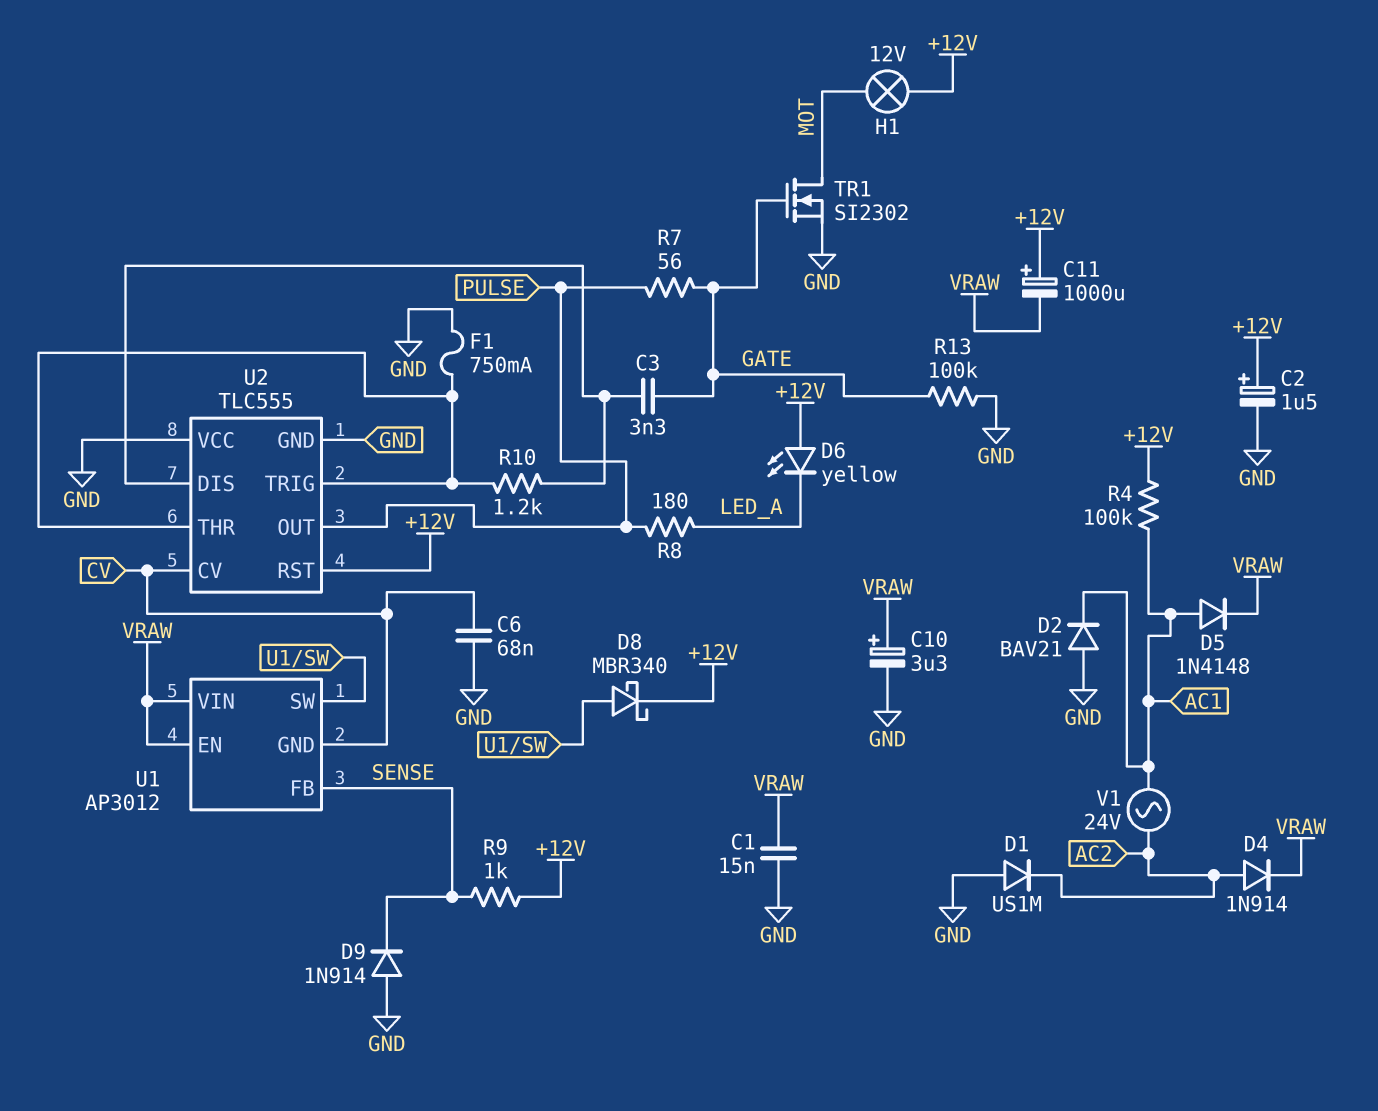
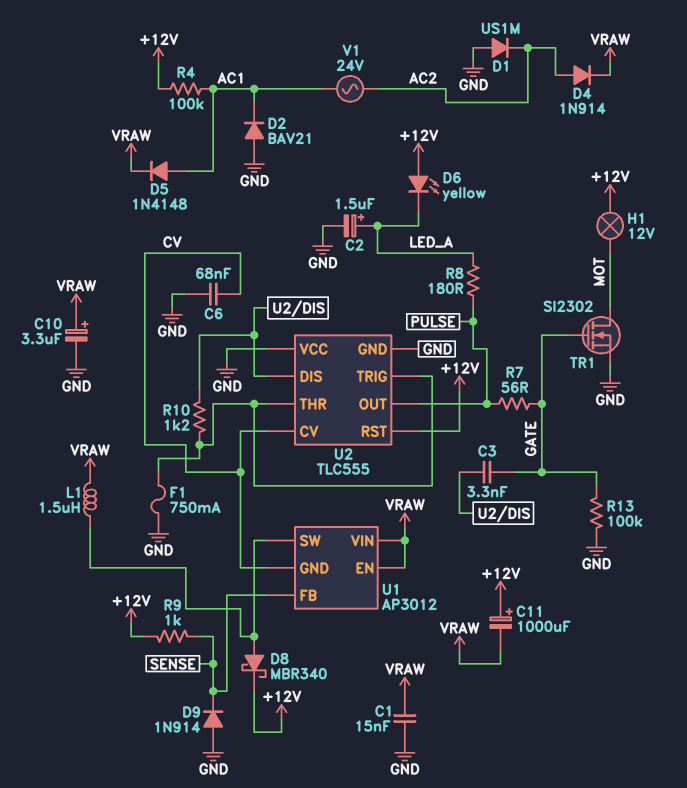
C2: 1.5uF (plus +12V, minus GND) -> 1.5uF (plus LED_A, minus GND)
L1: none -> 1.5uH (U1/SW, VRAW)

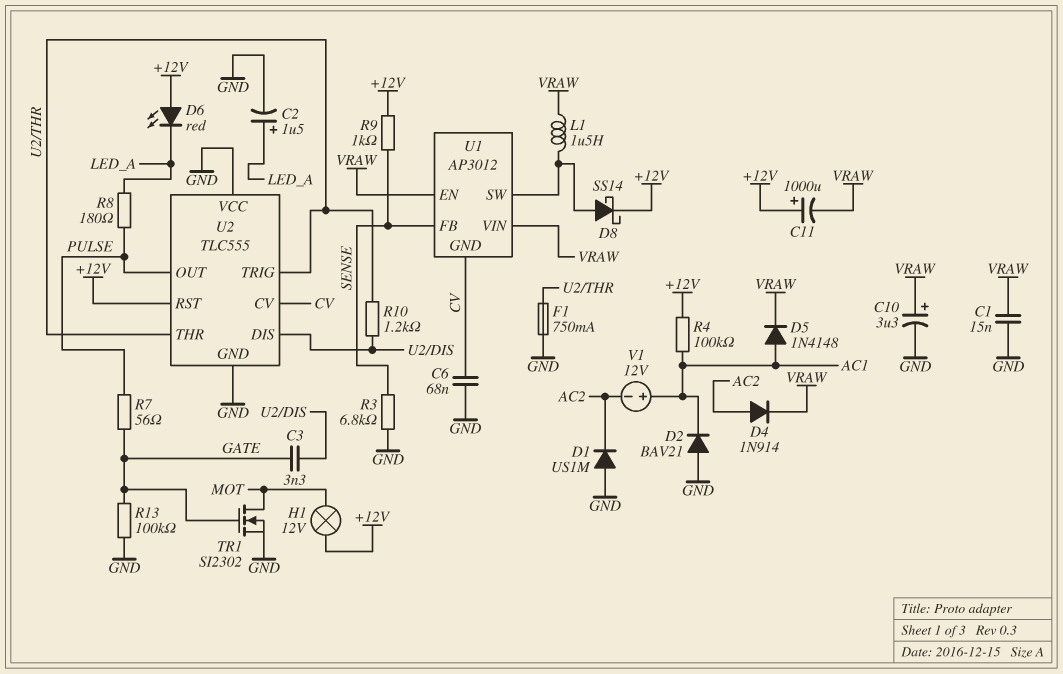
D6: LED yellow (A +12V, K LED_A) -> LED red (A +12V, K LED_A)
D8: schottky MBR340 (A U1/SW, K +12V) -> schottky SS14 (A U1/SW, K +12V)
D9: diode 1N914 (A GND, K SENSE) -> none
R3: none -> 6.8k (GND, SENSE)
V1: AC 24V (AC1, AC2) -> 12V (plus AC1, minus AC2)

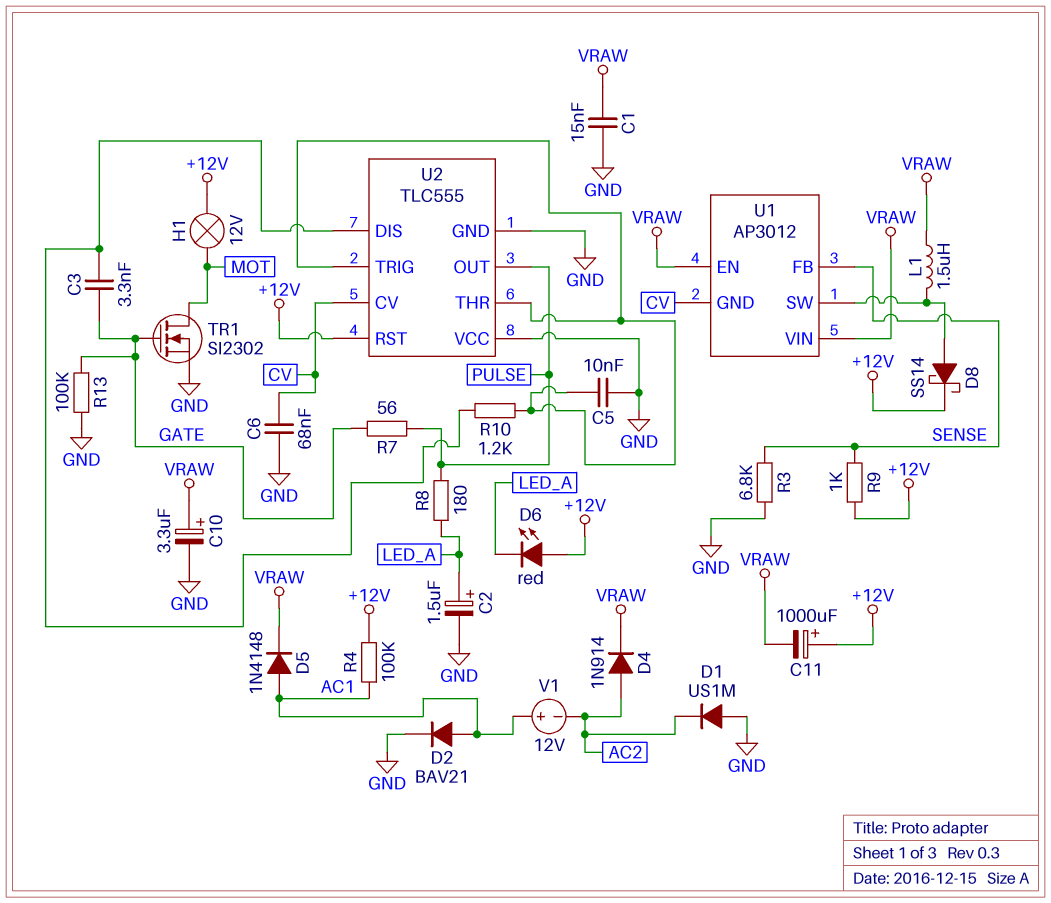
C5: none -> 10nF (GND, U2/THR)
D2: diode BAV21 (A GND, K AC1) -> diode BAV21 (A AC1, K GND)
F1: 750mA (GND, U2/THR) -> none

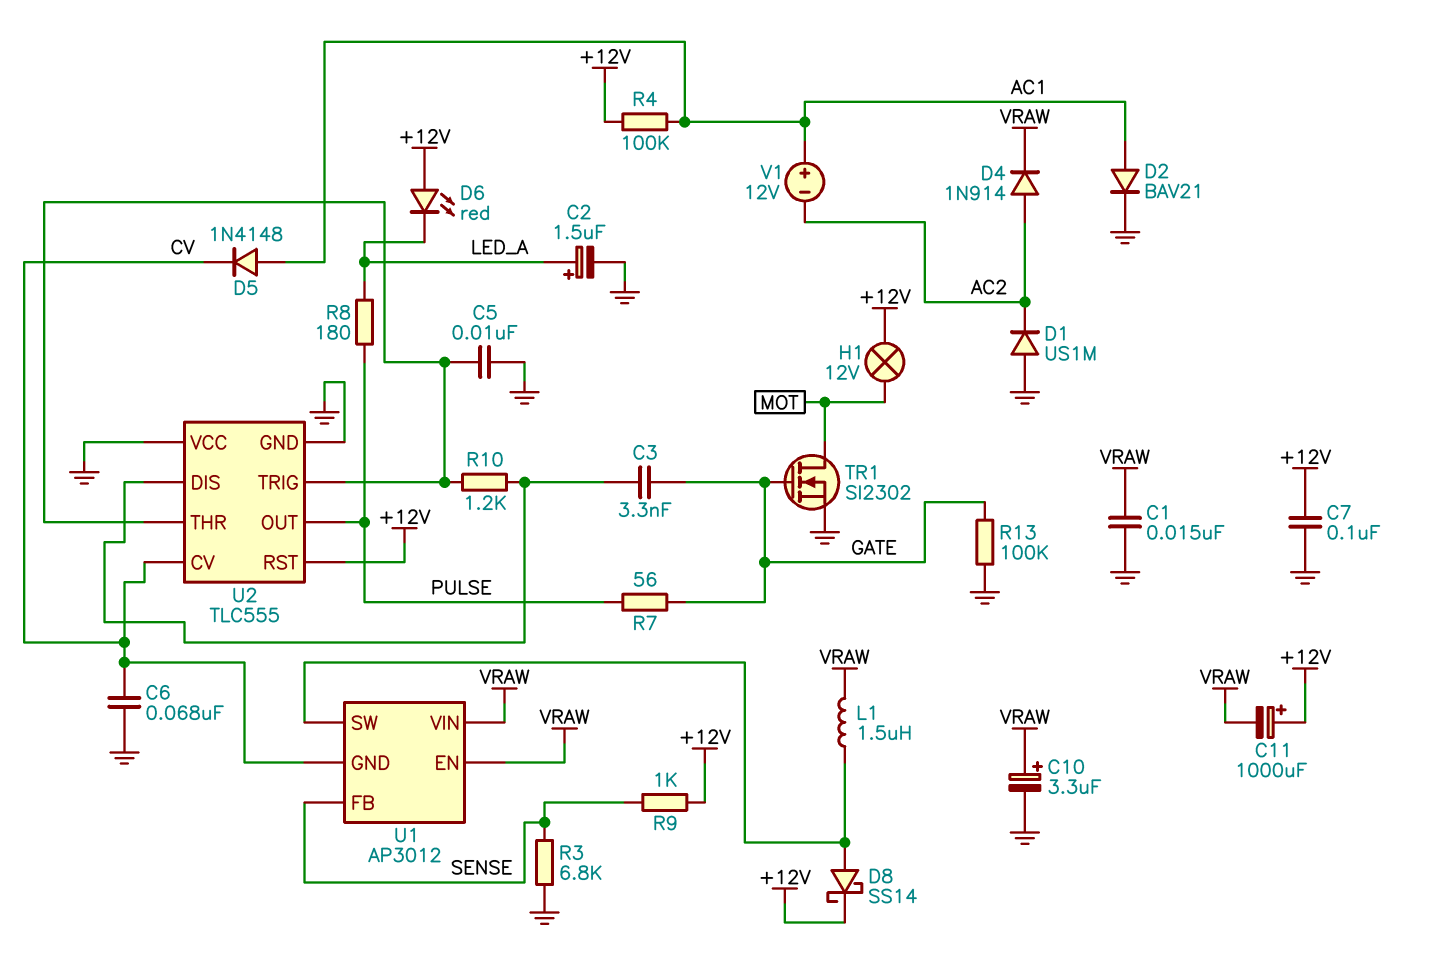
C7: none -> 100nF (+12V, GND)
D5: diode 1N4148 (A AC1, K VRAW) -> diode 1N4148 (A AC1, K CV)

